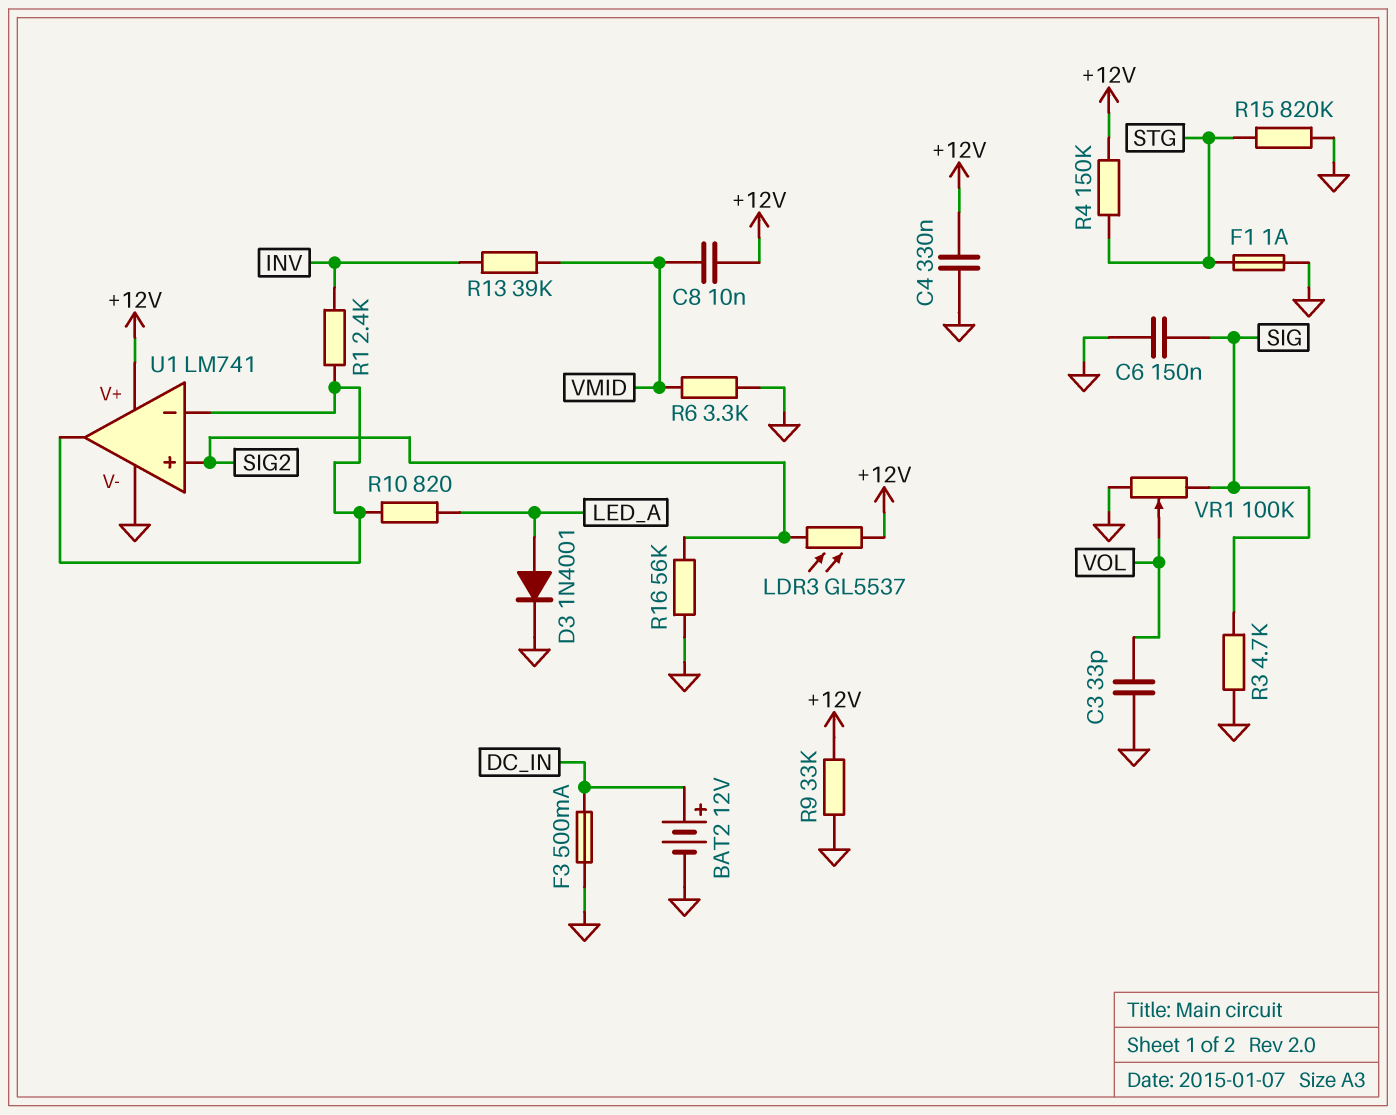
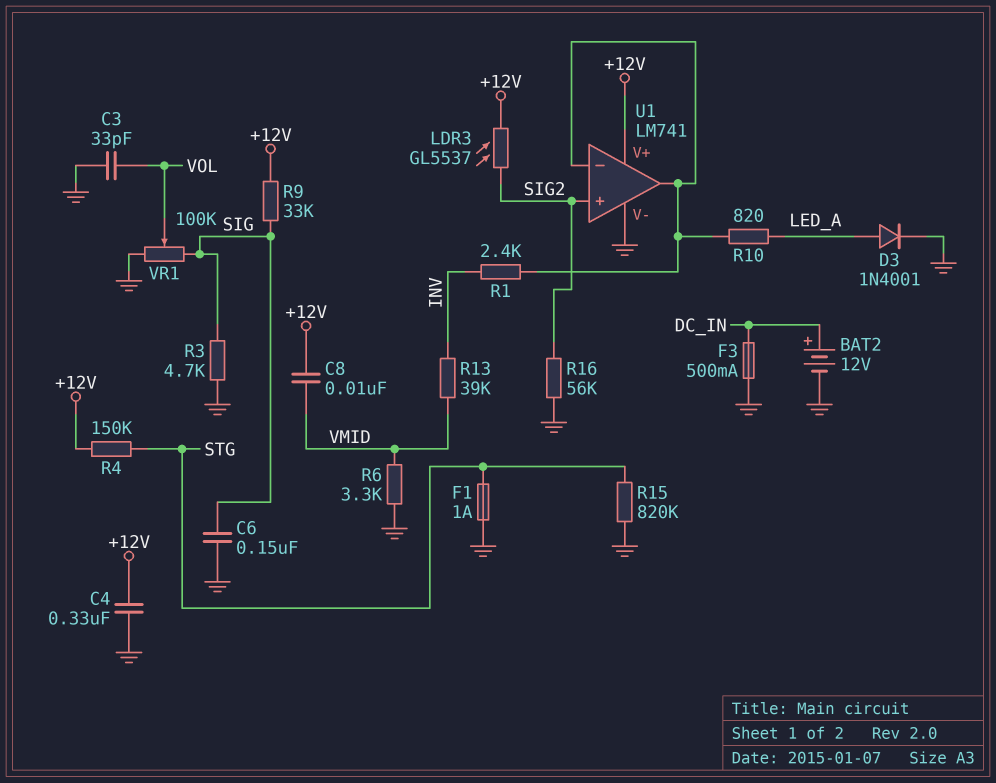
R9: 33k (+12V, GND) -> 33k (+12V, SIG)

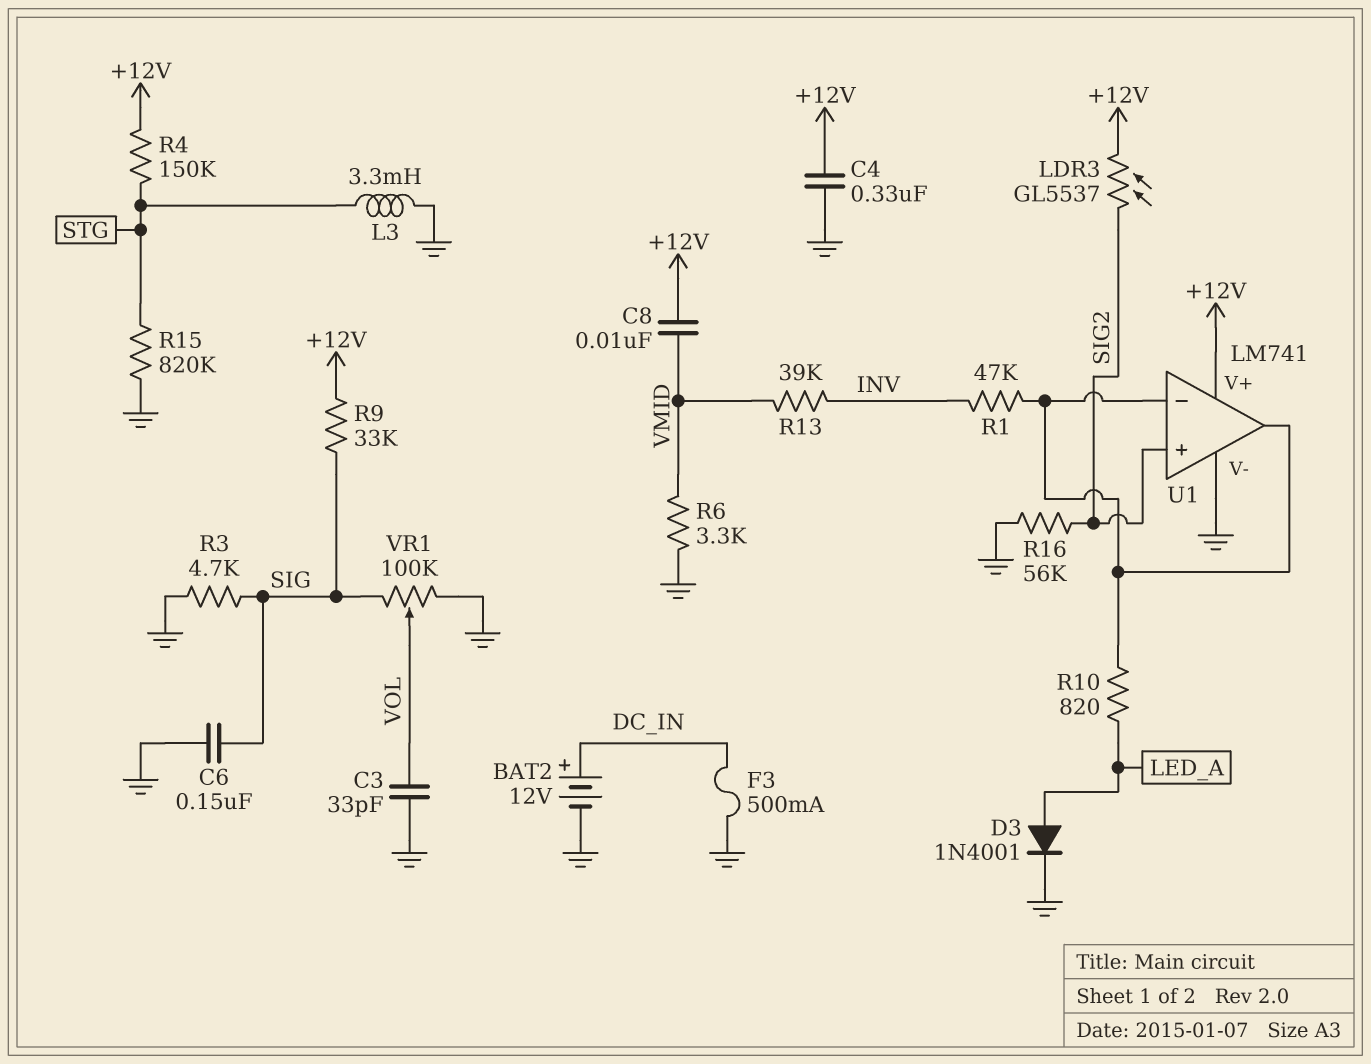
F1: 1A (GND, STG) -> none
L3: none -> 3.3mH (GND, STG)
R1: 2.4k (INV, U1/in-) -> 47k (INV, U1/in-)

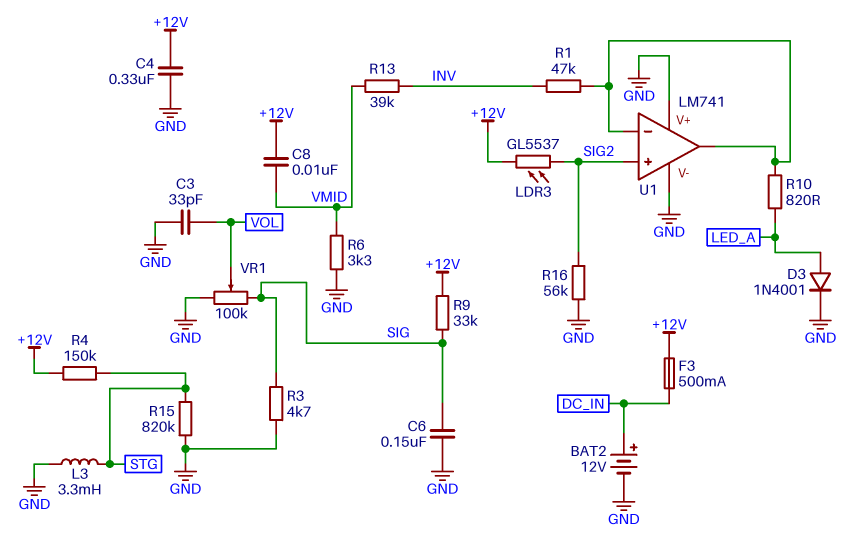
F3: 500mA (DC_IN, GND) -> 500mA (+12V, DC_IN)
U1 pin V+: +12V -> GND

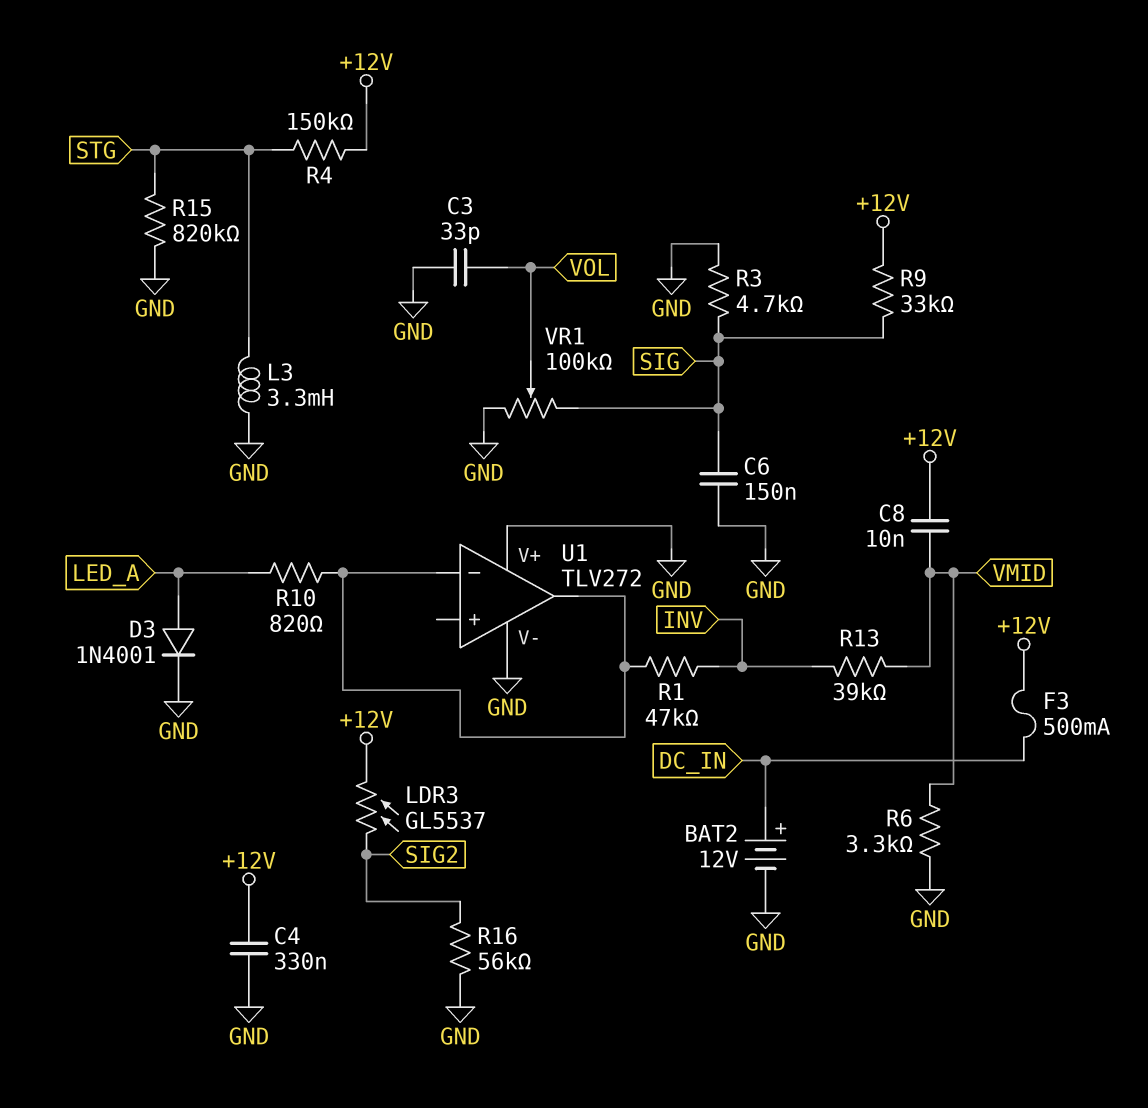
U1: LM741 -> TLV272
U1 pin in+: SIG2 -> none

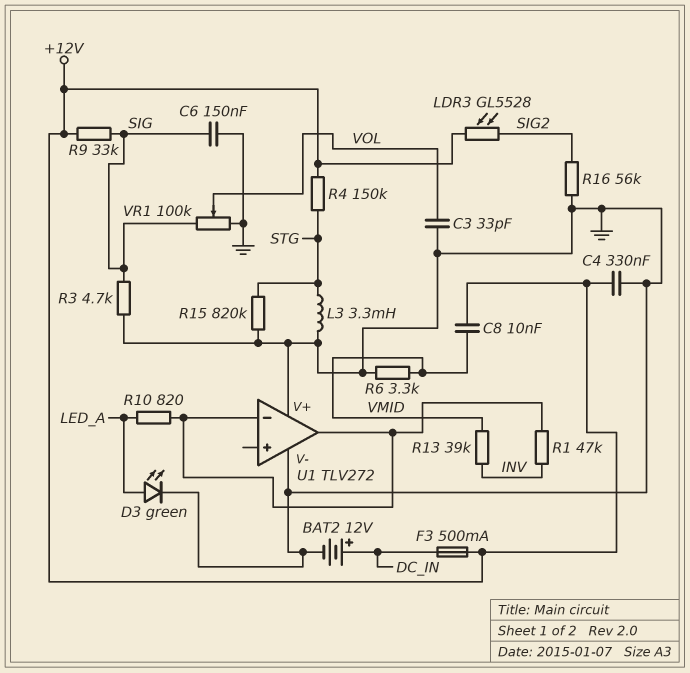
D3: diode 1N4001 (A LED_A, K GND) -> LED green (A LED_A, K GND)
LDR3: GL5537 (+12V, SIG2) -> GL5528 (+12V, SIG2)

